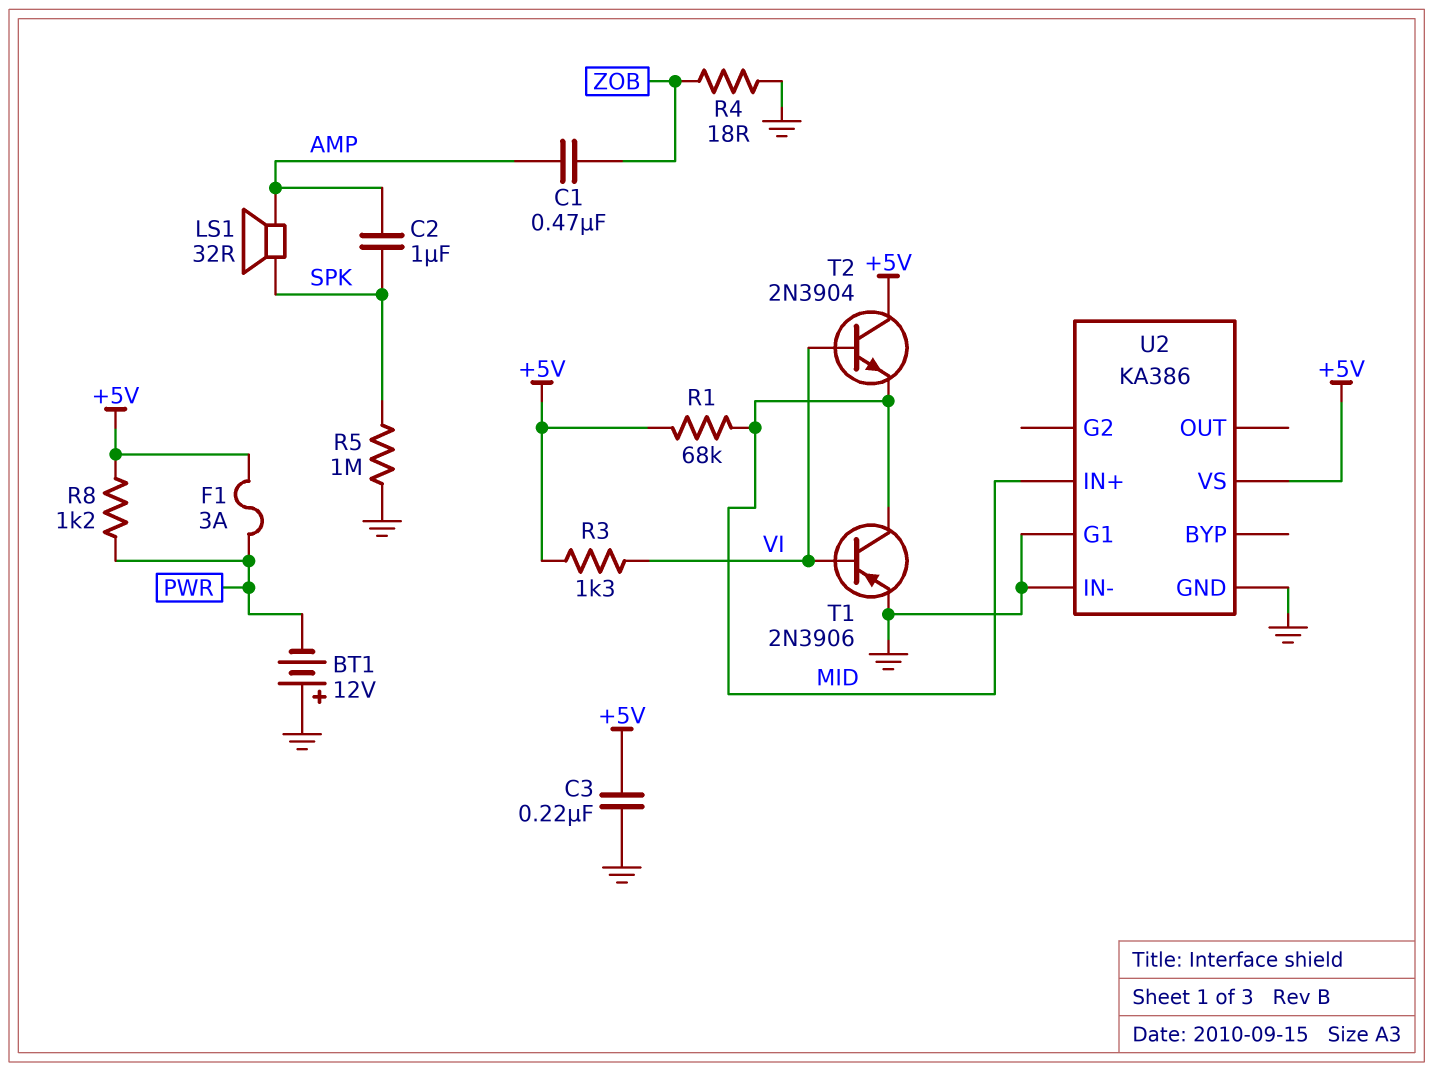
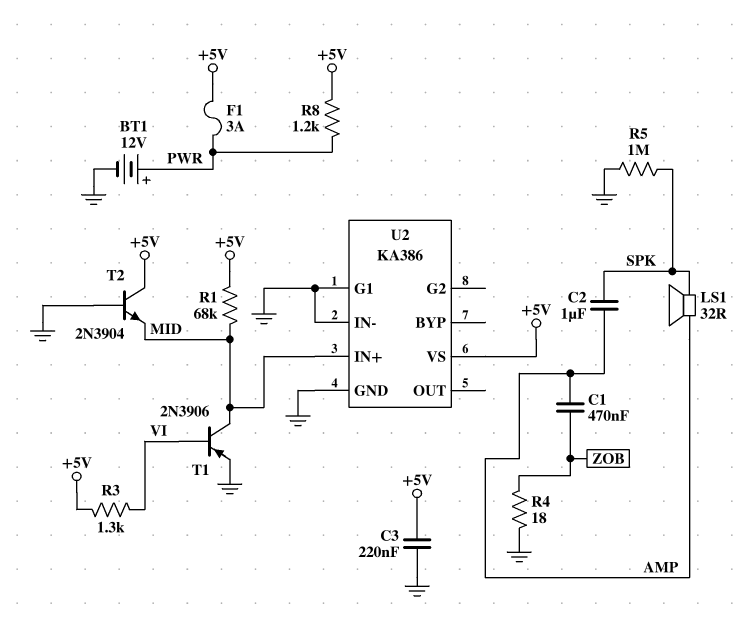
BT1: 12V (plus GND, minus PWR) -> 12V (plus PWR, minus GND)
T2: NPN 2N3904 (B VI, C +5V, E MID) -> NPN 2N3904 (B GND, C +5V, E MID)

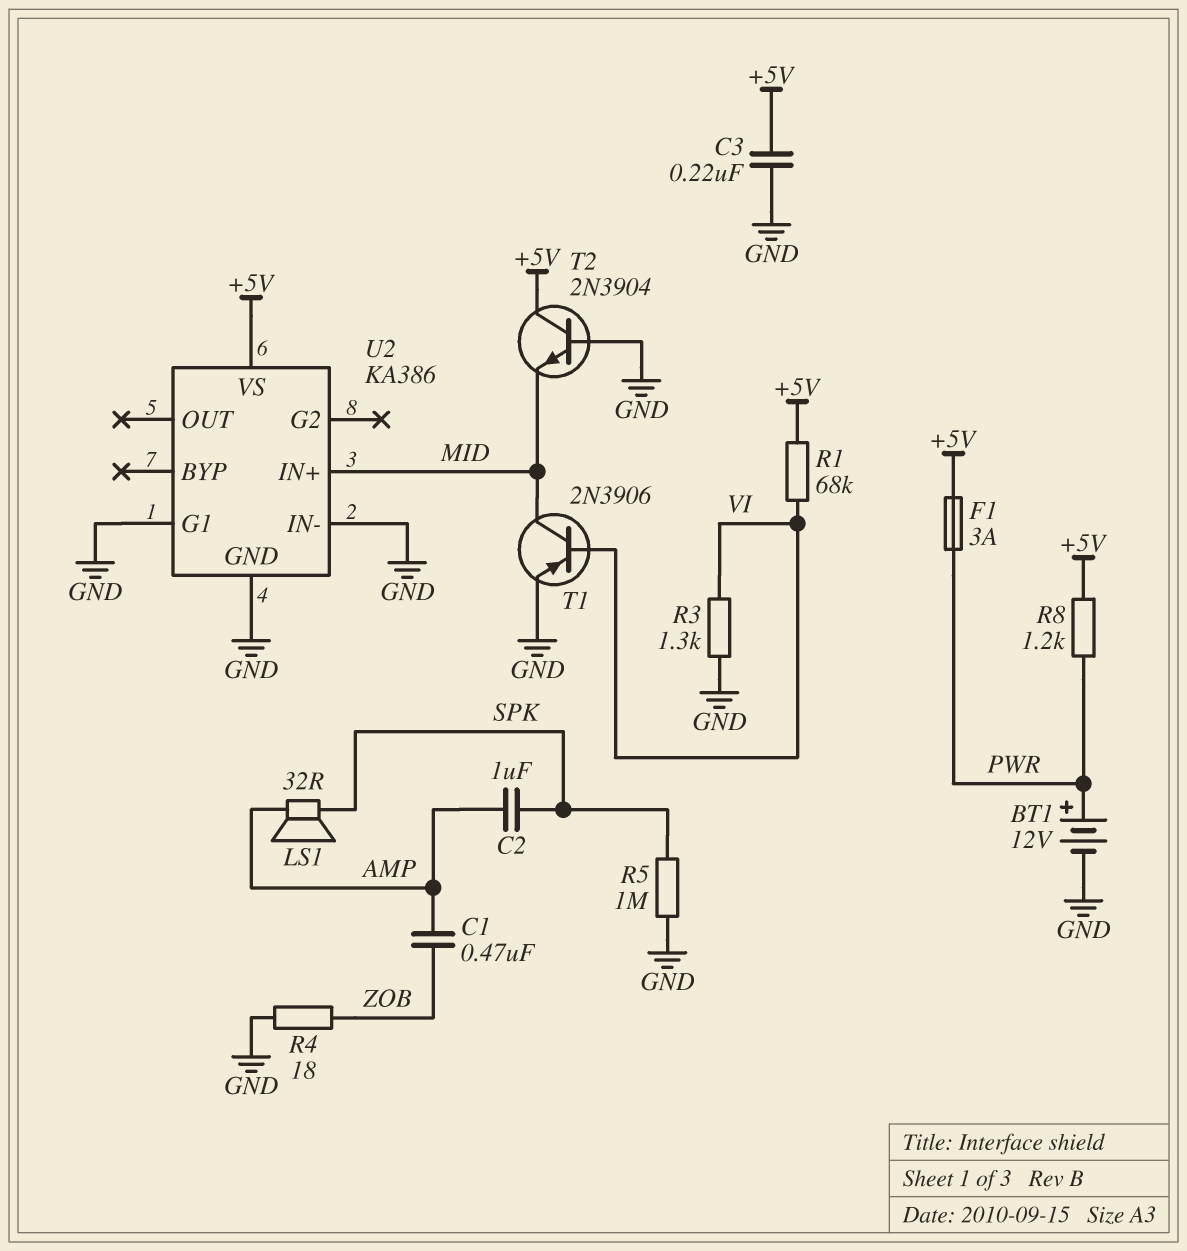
R1: 68k (+5V, MID) -> 68k (+5V, VI)
R3: 1.3k (+5V, VI) -> 1.3k (GND, VI)

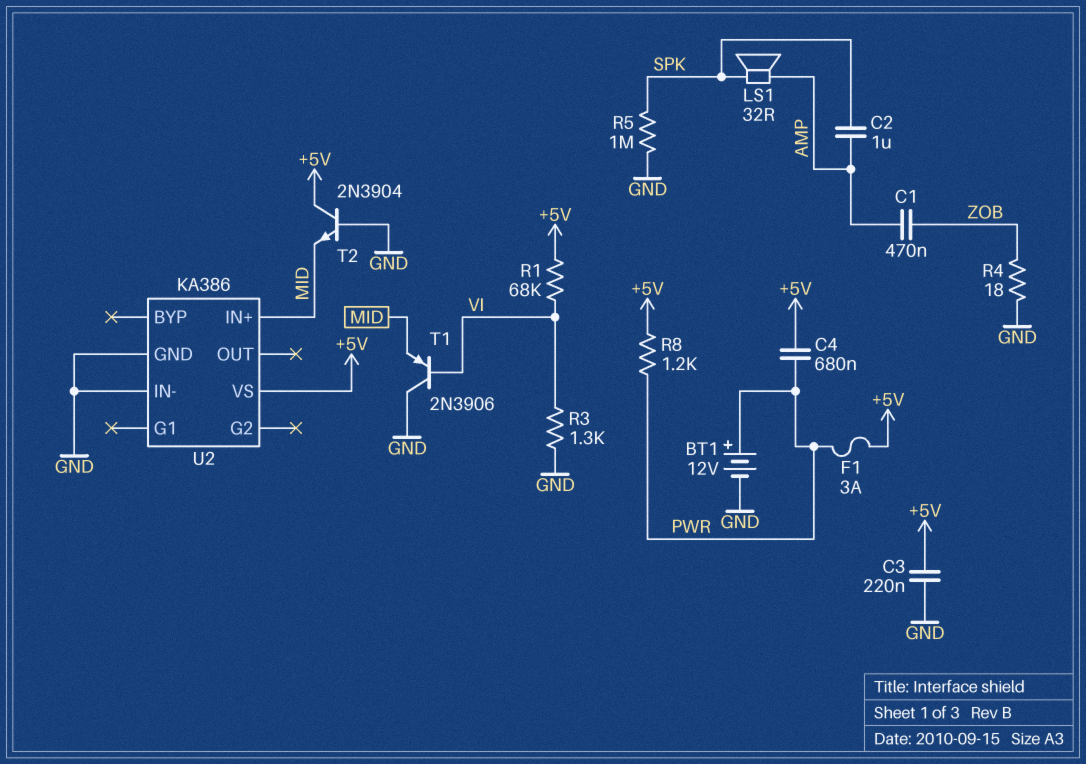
C4: none -> 680nF (+5V, PWR)
T1: PNP 2N3906 (B VI, C MID, E GND) -> PNP 2N3906 (B VI, C GND, E MID)
U2 pin G1: GND -> none

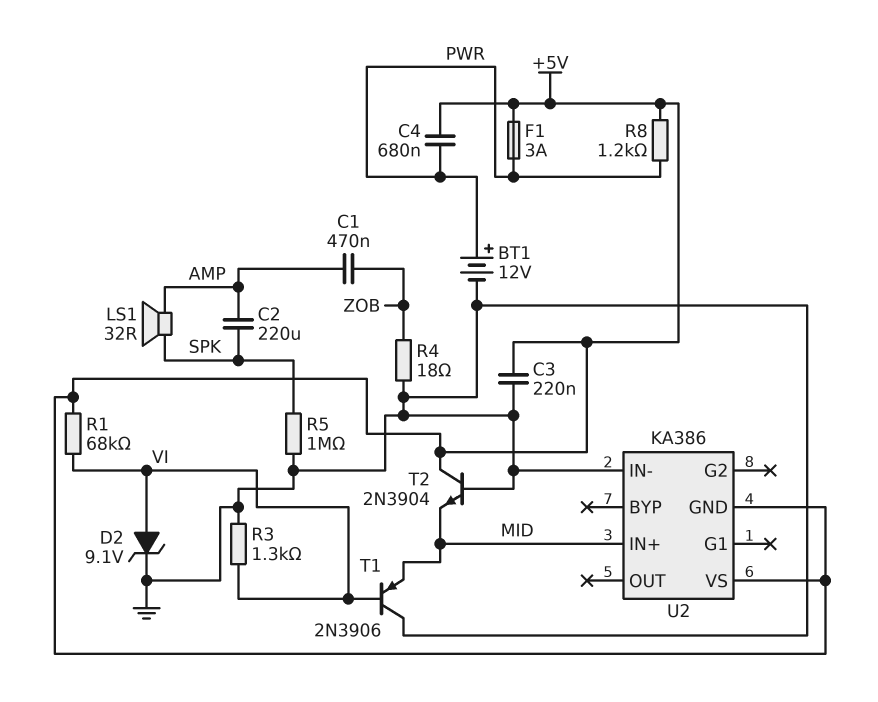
C2: 1uF (AMP, SPK) -> 220uF (AMP, SPK)
D2: none -> zener 9.1V (A VI, K GND)
U2 pin GND: GND -> +5V

